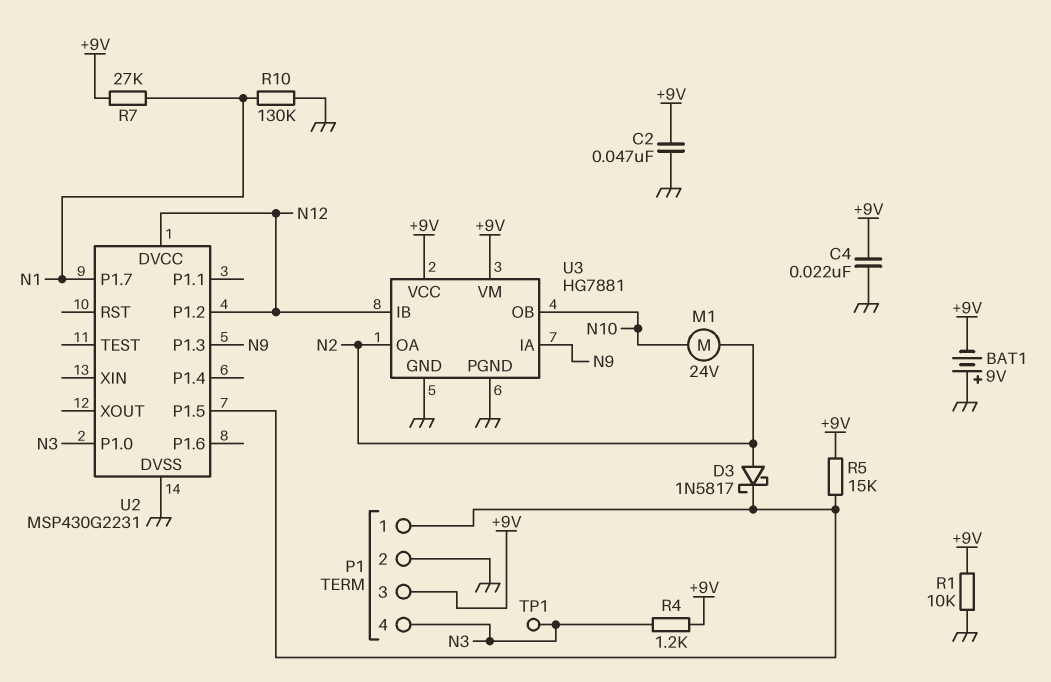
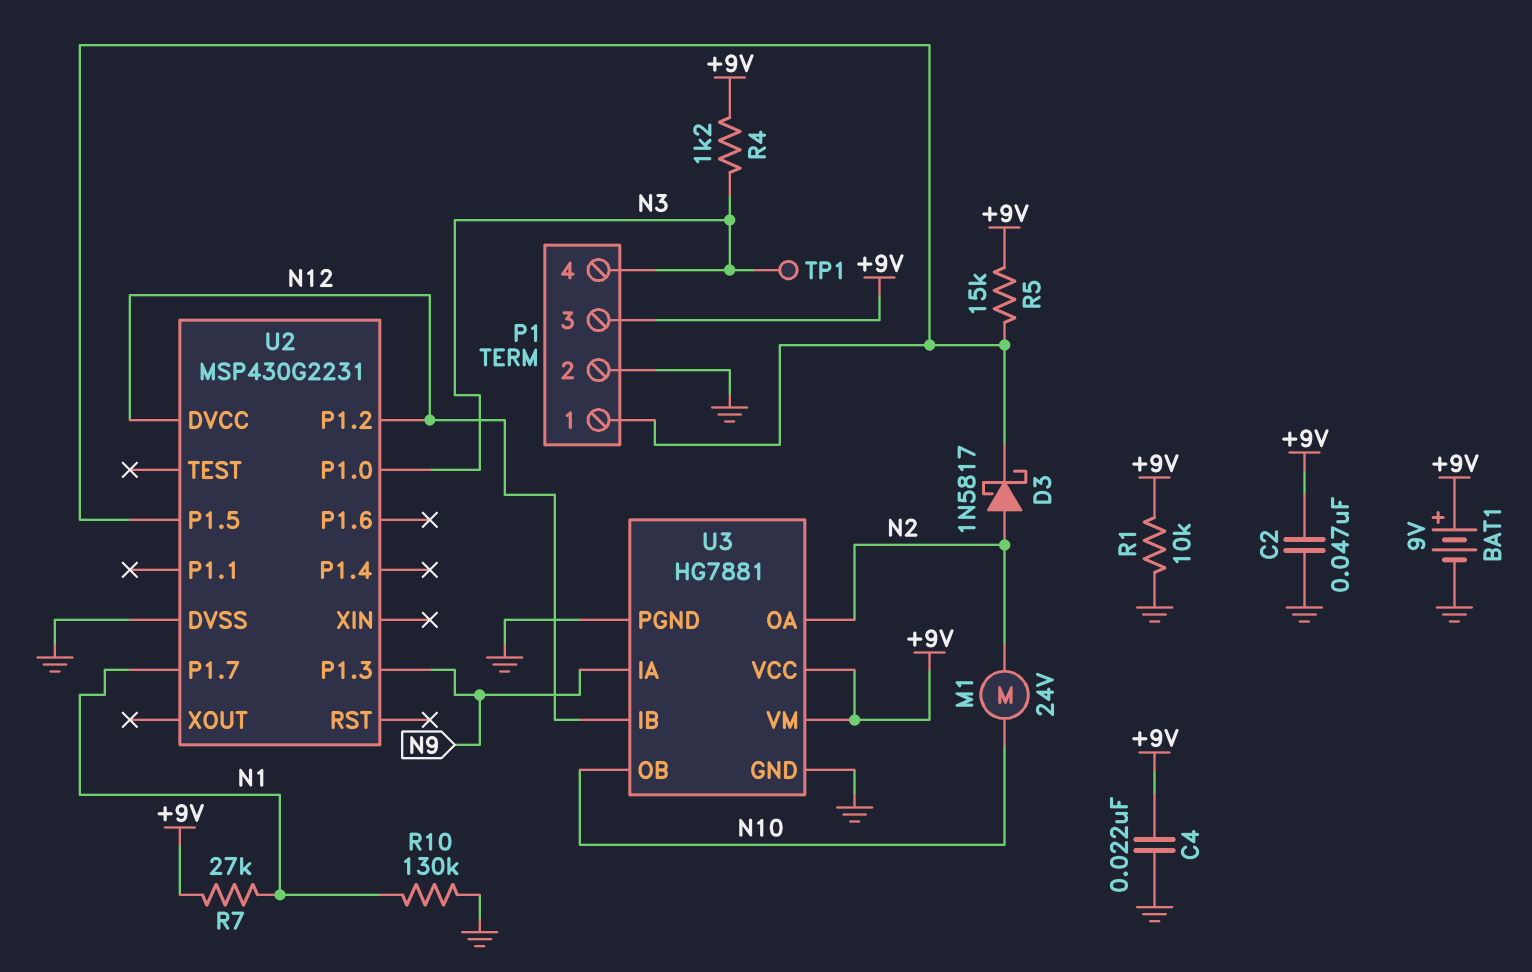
BAT1: 9V (plus GND, minus +9V) -> 9V (plus +9V, minus GND)

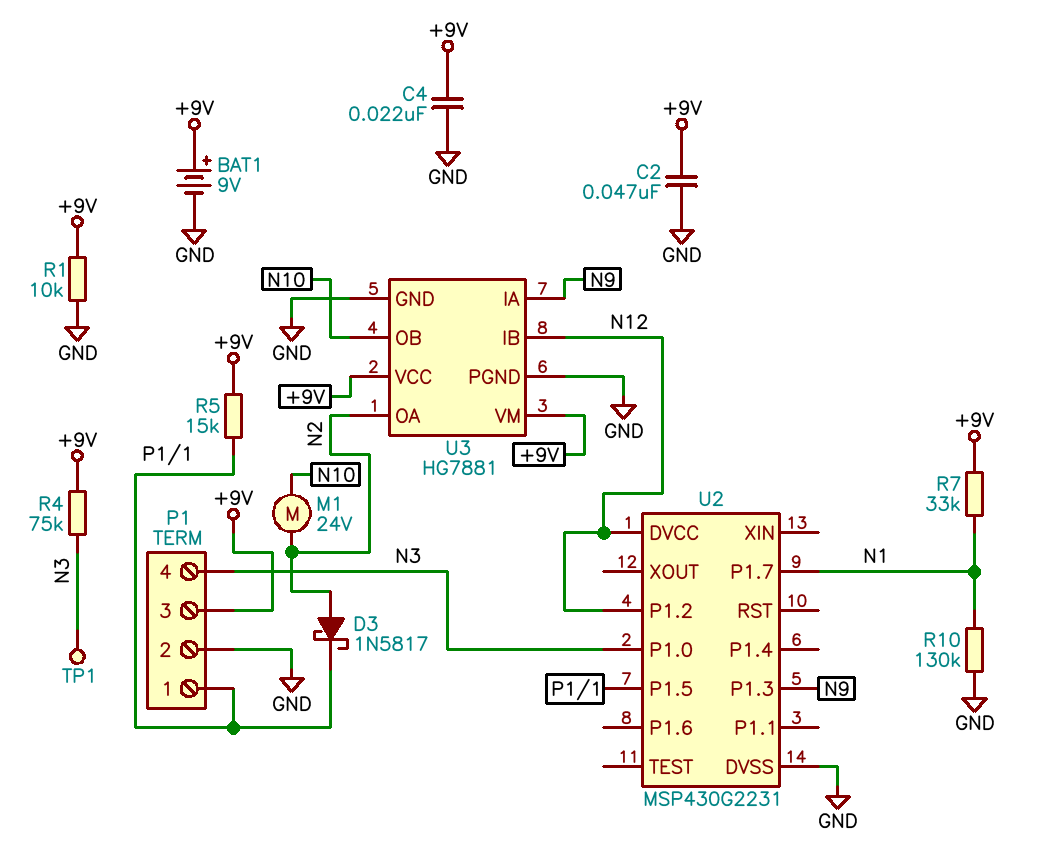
R4: 1.2k (+9V, N3) -> 75k (+9V, N3)
R7: 27k (+9V, N1) -> 33k (+9V, N1)

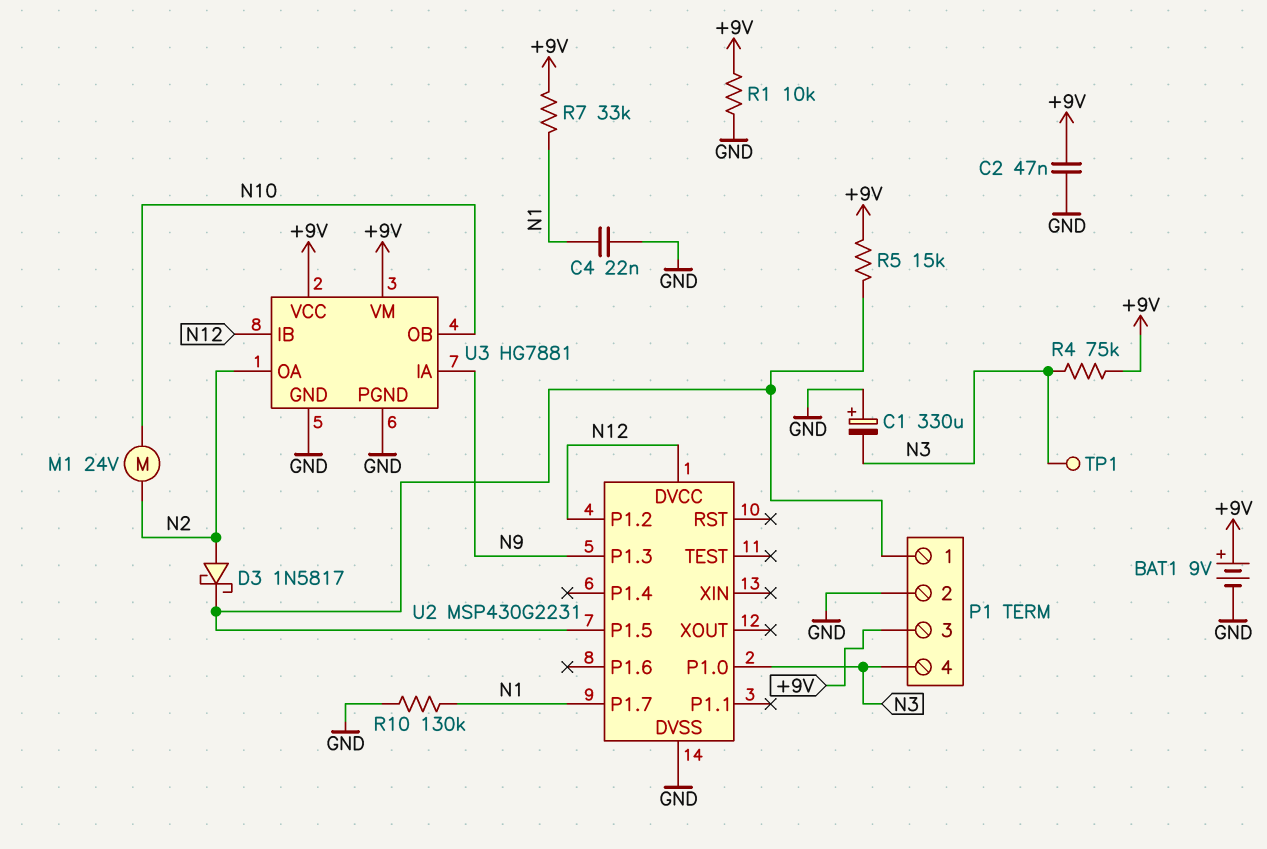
C1: none -> 330uF (plus GND, minus N3)
C4: 22nF (+9V, GND) -> 22nF (GND, N1)

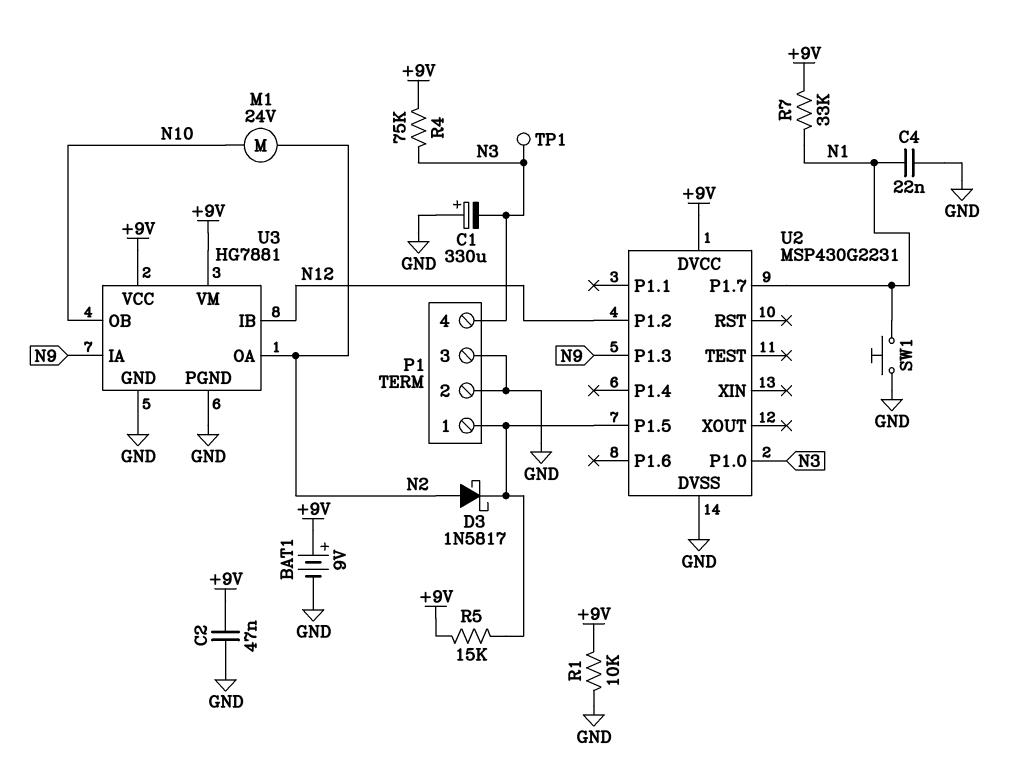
P1 pin 3: +9V -> GND
R10: 130k (GND, N1) -> none
SW1: none -> button (GND, N1)
U2 pin DVCC: N12 -> +9V

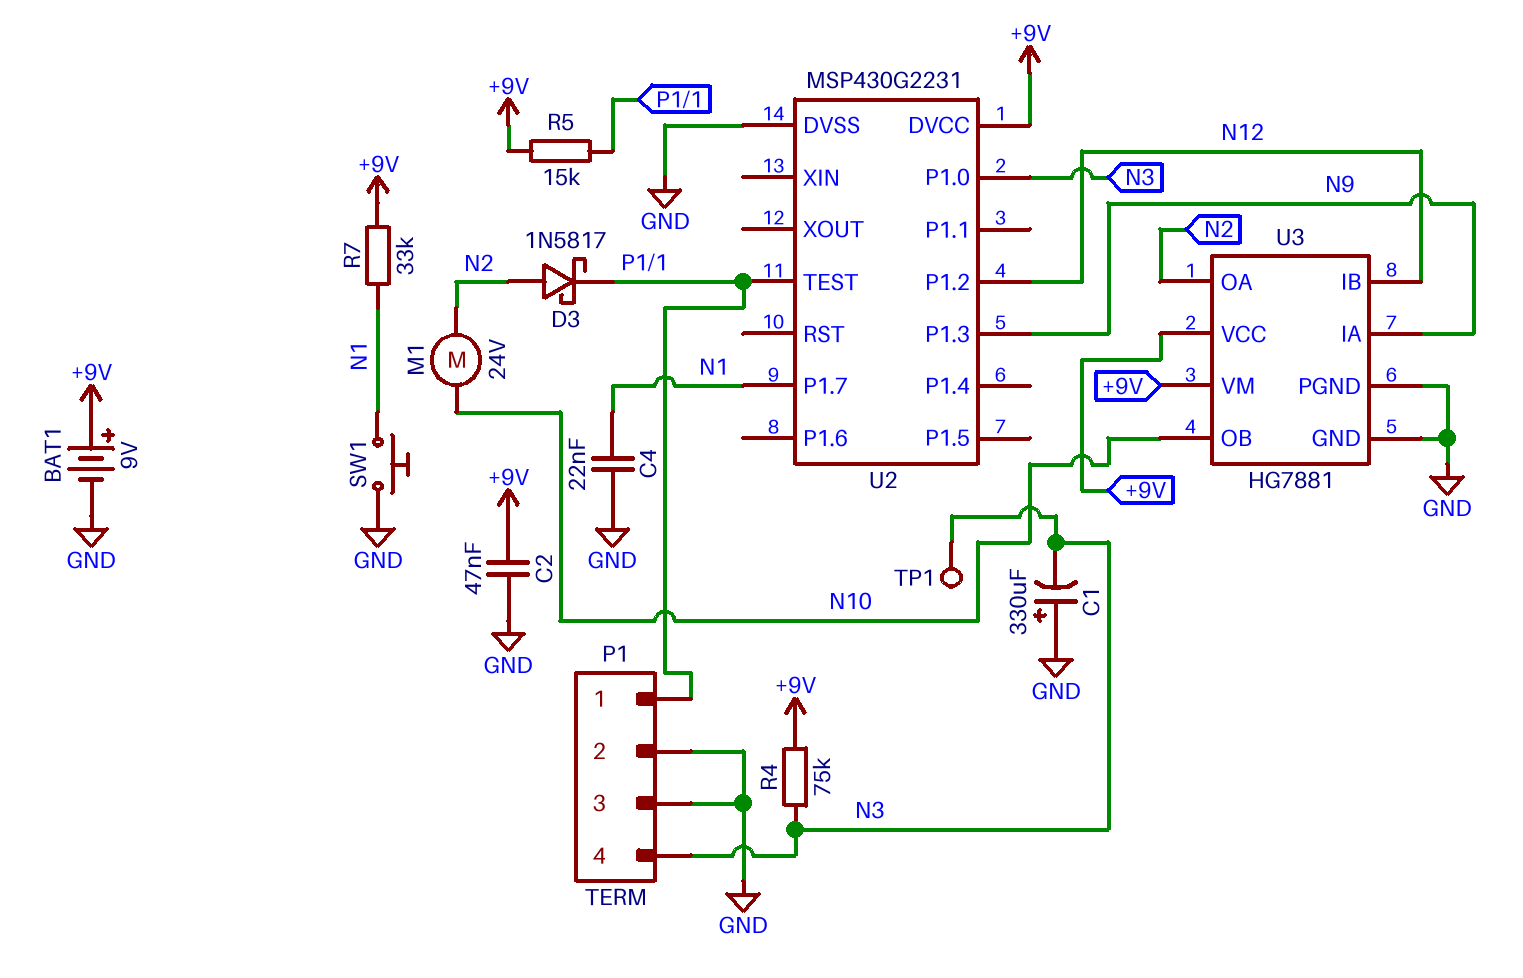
R1: 10k (+9V, GND) -> none
U2 pin P1.5: P1/1 -> none
U2 pin TEST: none -> P1/1

